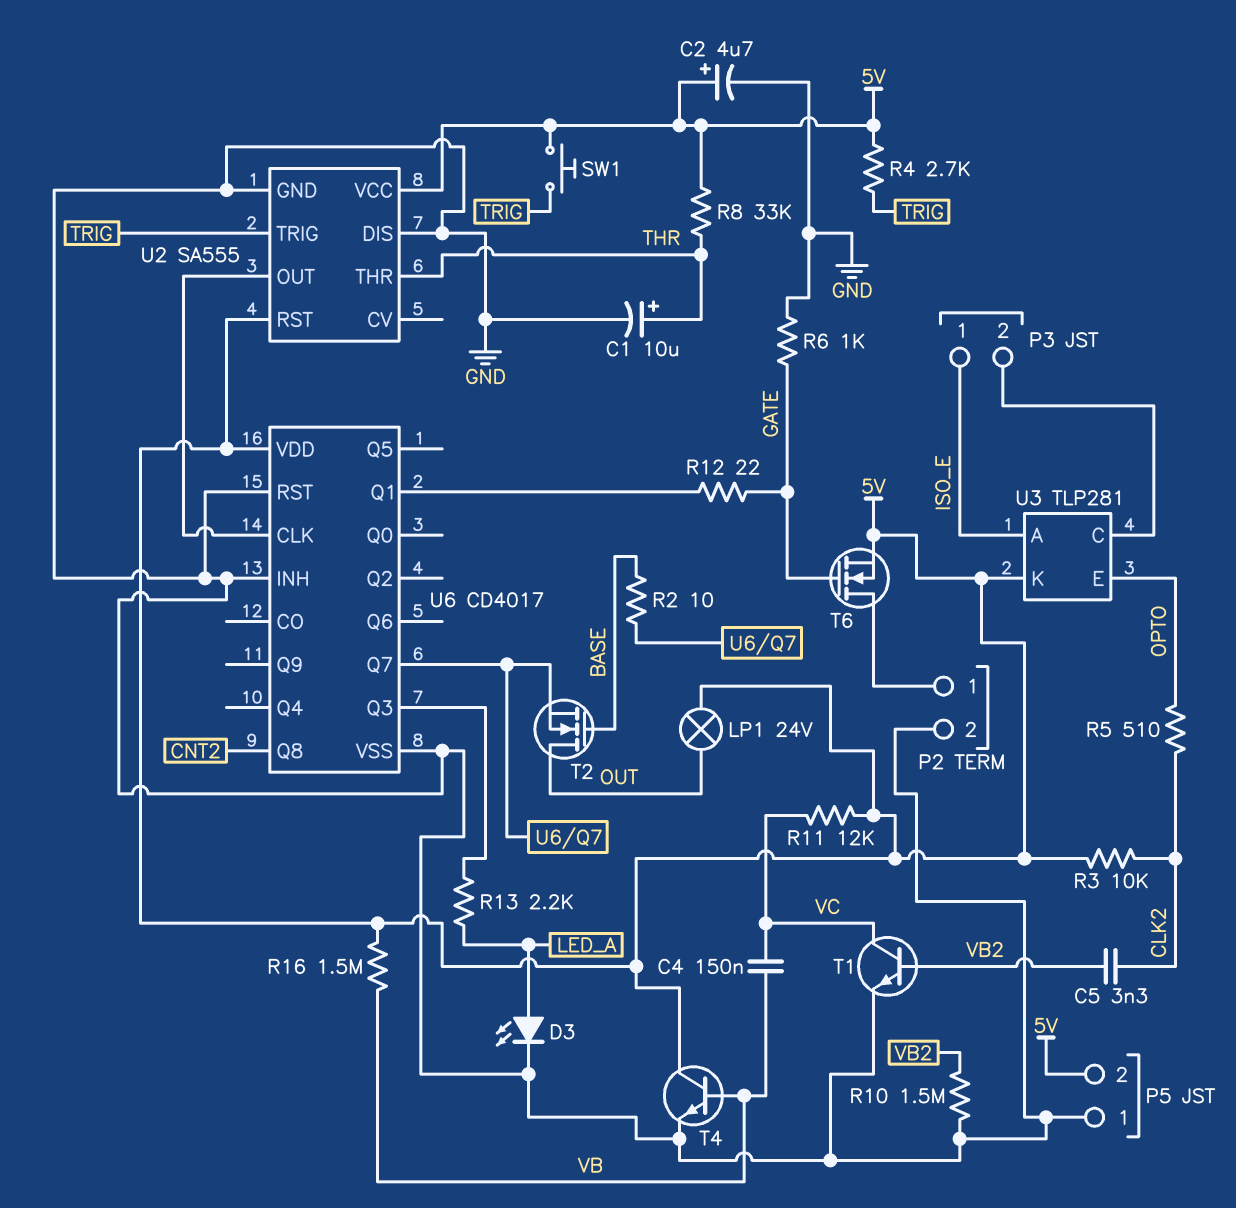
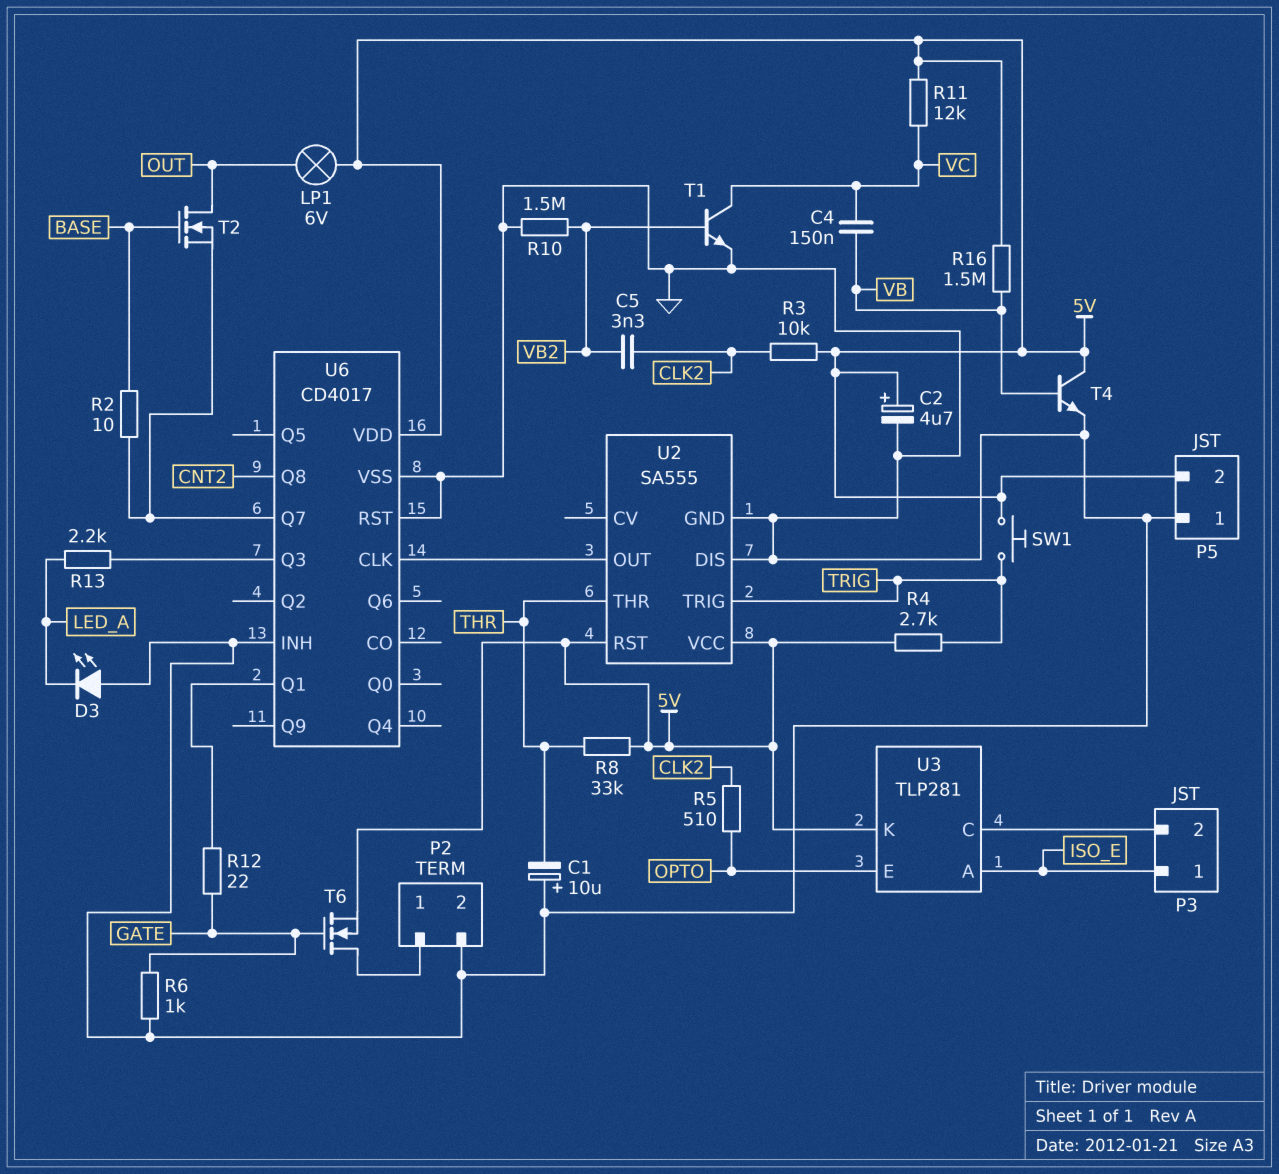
C1: 10uF (plus THR, minus GND) -> 10uF (plus GND, minus THR)
D3: LED (A LED_A, K GND) -> LED (A GND, K LED_A)
LP1: lamp 24V (5V, OUT) -> lamp 6V (5V, OUT)

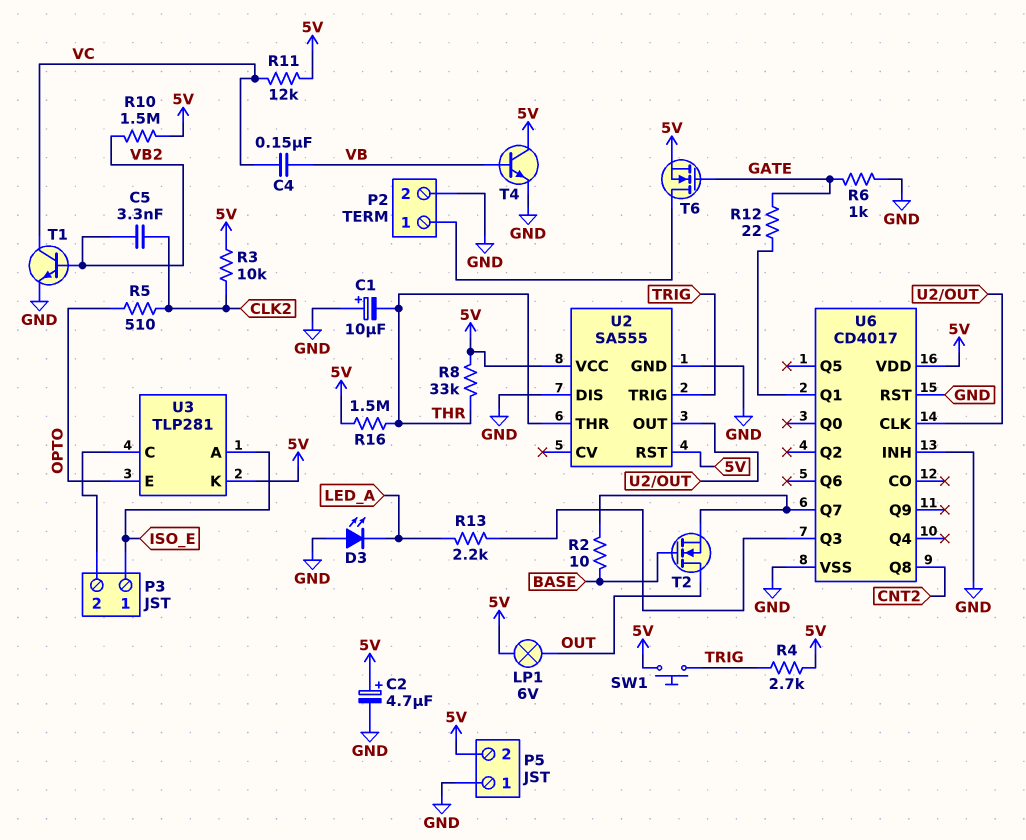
R10: 1.5M (GND, VB2) -> 1.5M (5V, VB2)
R16: 1.5M (5V, VB) -> 1.5M (5V, THR)

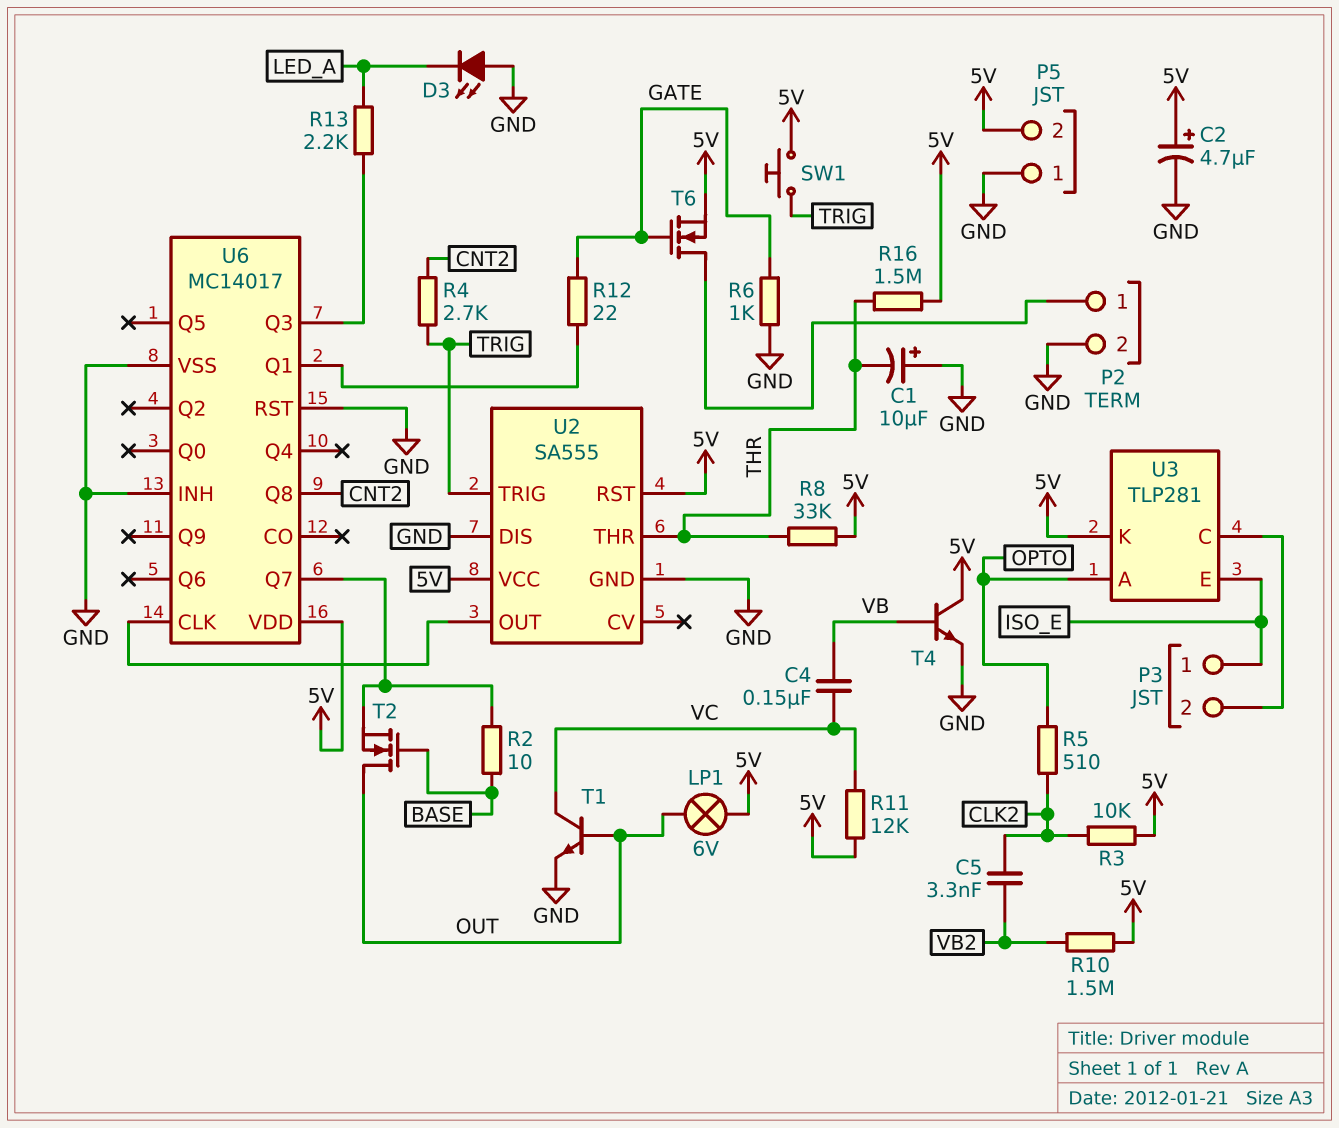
R4: 2.7k (5V, TRIG) -> 2.7k (CNT2, TRIG)
T1: NPN (B VB2, C VC, E GND) -> NPN (B OUT, C VC, E GND)
U3 pin A: ISO_E -> OPTO
U3 pin E: OPTO -> ISO_E
U6: CD4017 -> MC14017

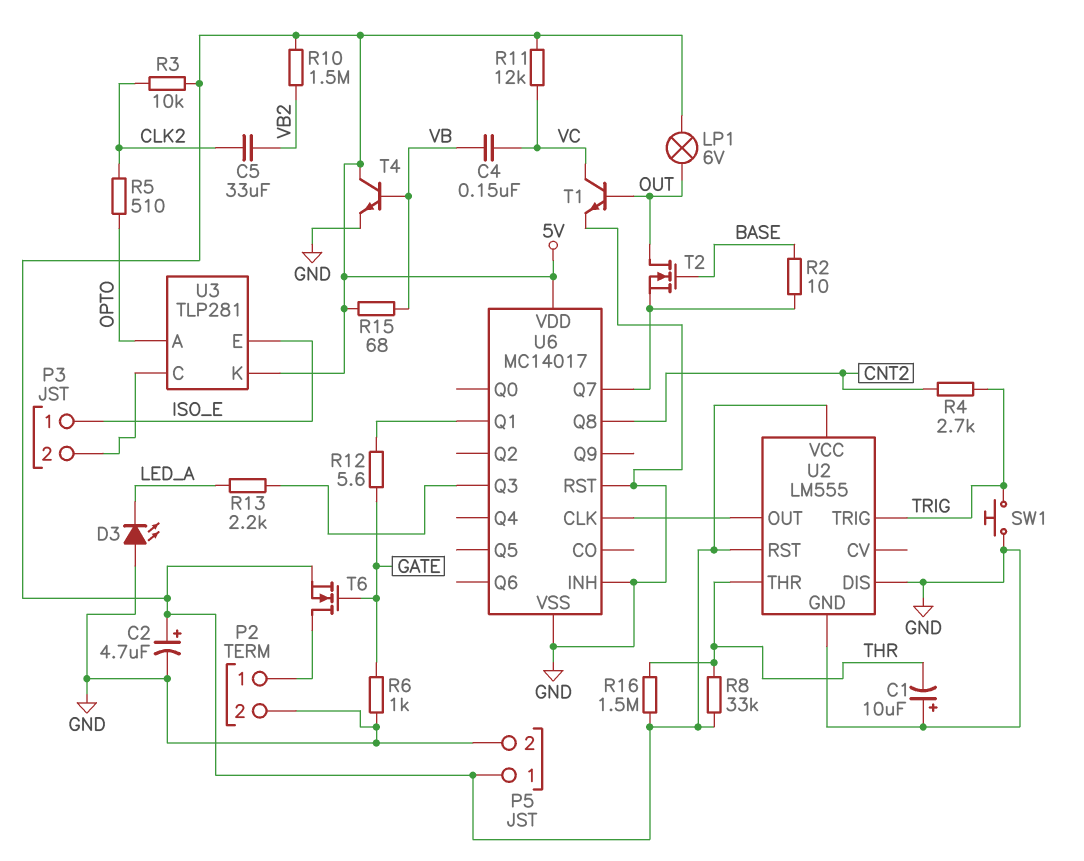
C5: 3.3nF (CLK2, VB2) -> 33uF (CLK2, VB2)
P5 pin 1: GND -> 5V
P5 pin 2: 5V -> GND
R12: 22 (GATE, U6/Q1) -> 5.6 (GATE, U6/Q1)
R15: none -> 68 (5V, VB)
SW1: button (5V, TRIG) -> button (GND, TRIG)
U2: SA555 -> LM555

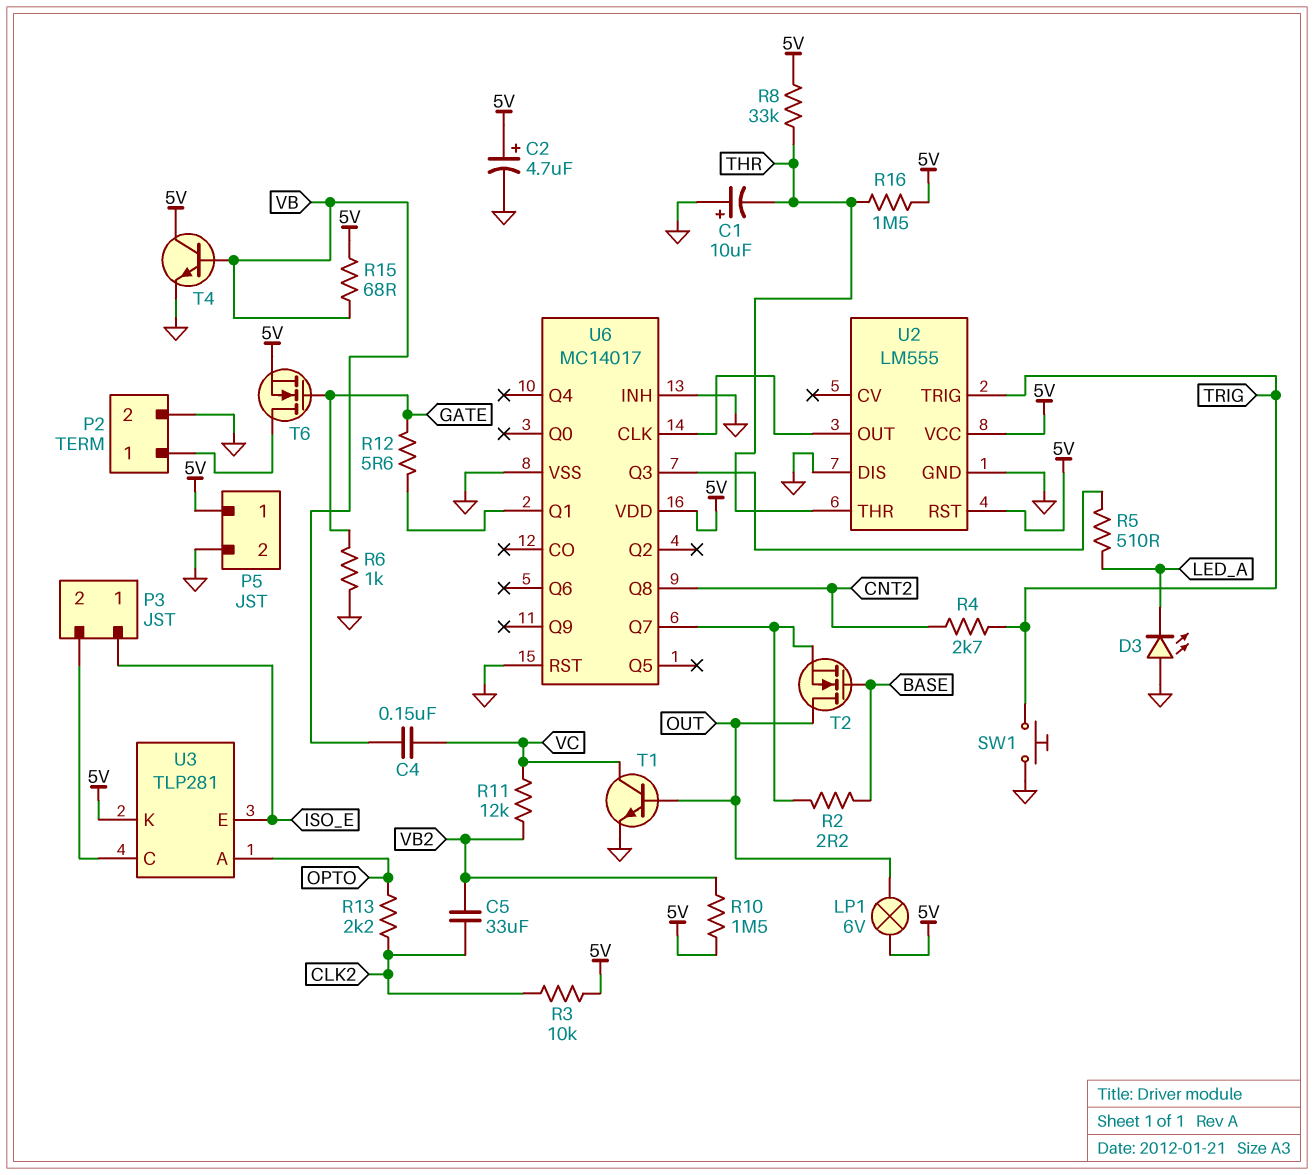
R2: 10 (BASE, U6/Q7) -> 2.2 (BASE, U6/Q7)
R5: 510 (CLK2, OPTO) -> 510 (LED_A, U6/Q3)
R11: 12k (5V, VC) -> 12k (VB2, VC)
R13: 2.2k (LED_A, U6/Q3) -> 2.2k (CLK2, OPTO)

